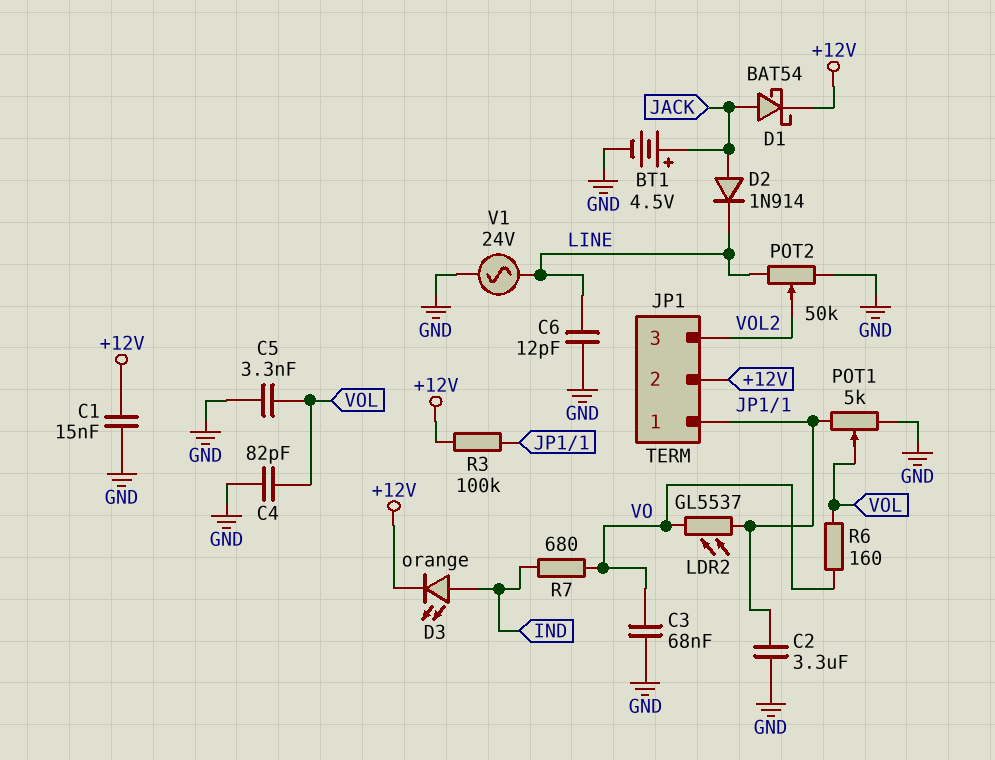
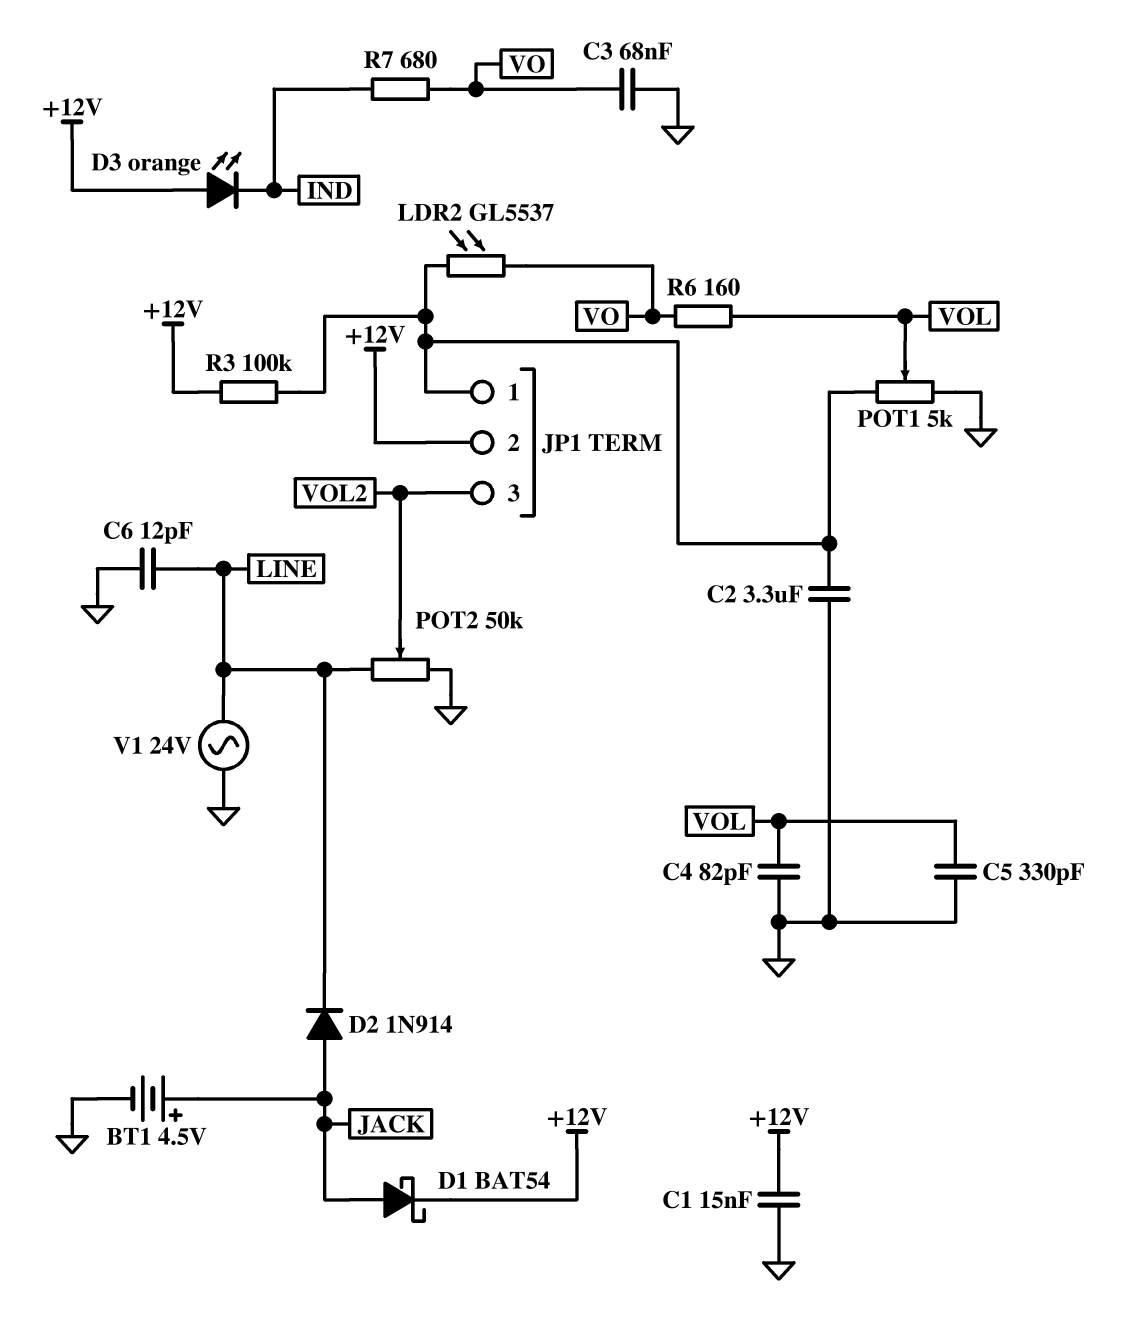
C5: 3.3nF (GND, VOL) -> 330pF (GND, VOL)
D3: LED orange (A IND, K +12V) -> LED orange (A +12V, K IND)

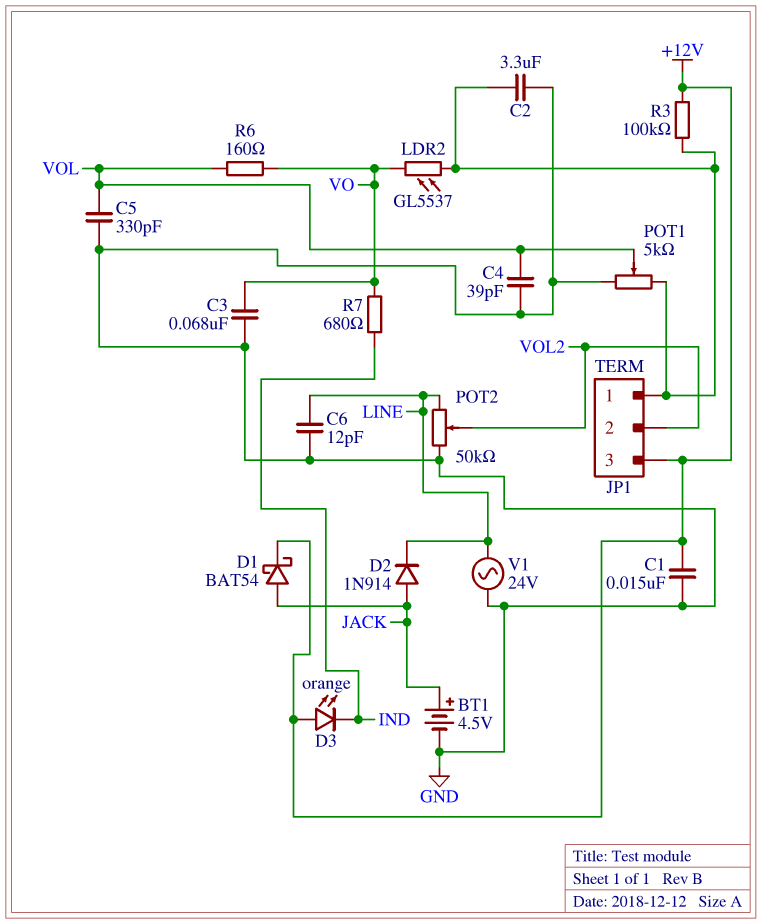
C4: 82pF (GND, VOL) -> 39pF (GND, VOL)
JP1 pin 2: +12V -> VOL2
JP1 pin 3: VOL2 -> +12V

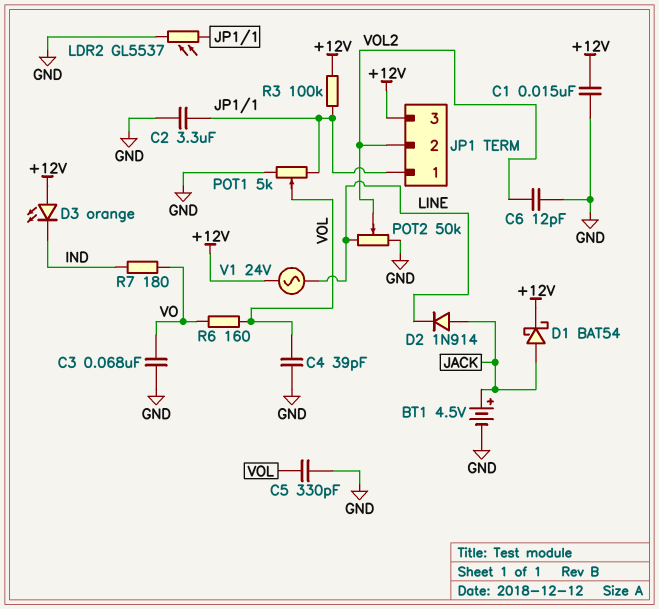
C6: 12pF (GND, LINE) -> 12pF (GND, VOL2)
LDR2: GL5537 (JP1/1, VO) -> GL5537 (GND, JP1/1)
R7: 680 (IND, VO) -> 180 (IND, VO)
V1: AC 24V (GND, LINE) -> AC 24V (+12V, LINE)

